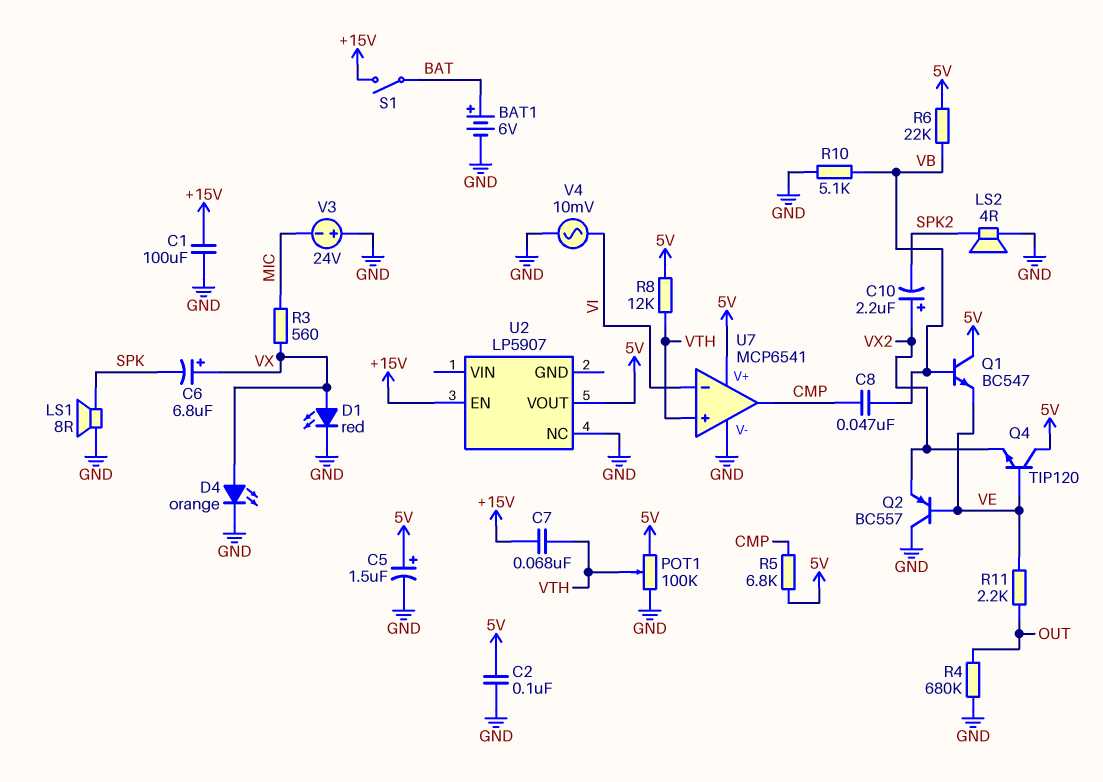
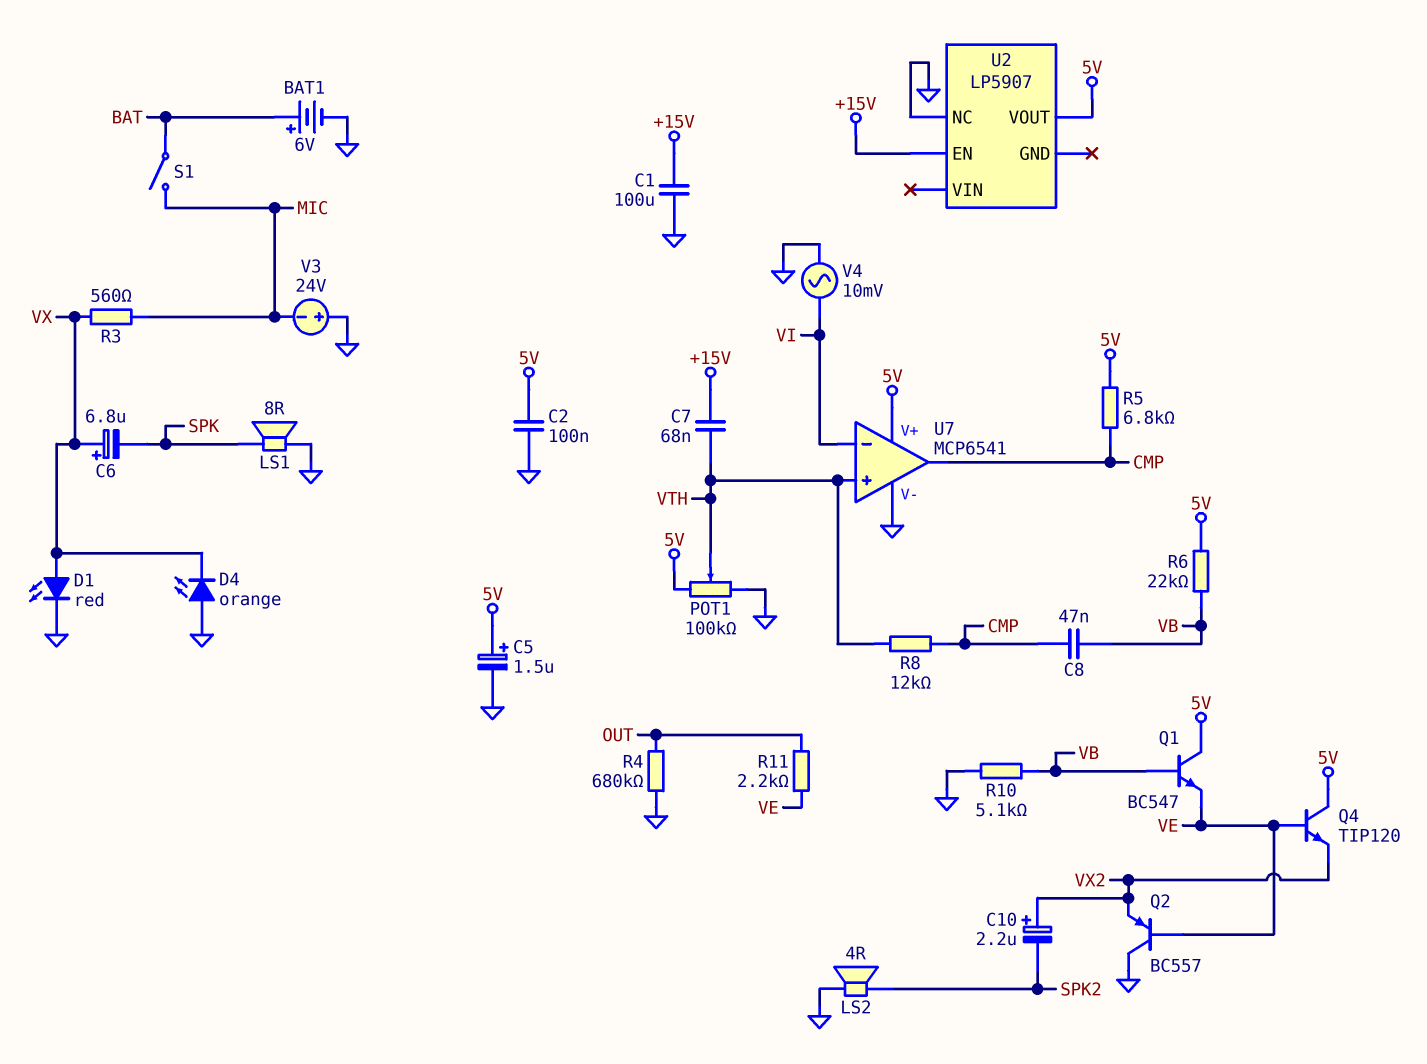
D4: LED orange (A VX, K GND) -> LED orange (A GND, K VX)
R8: 12k (5V, VTH) -> 12k (CMP, VTH)
S1: switch (+15V, BAT) -> switch (BAT, MIC)

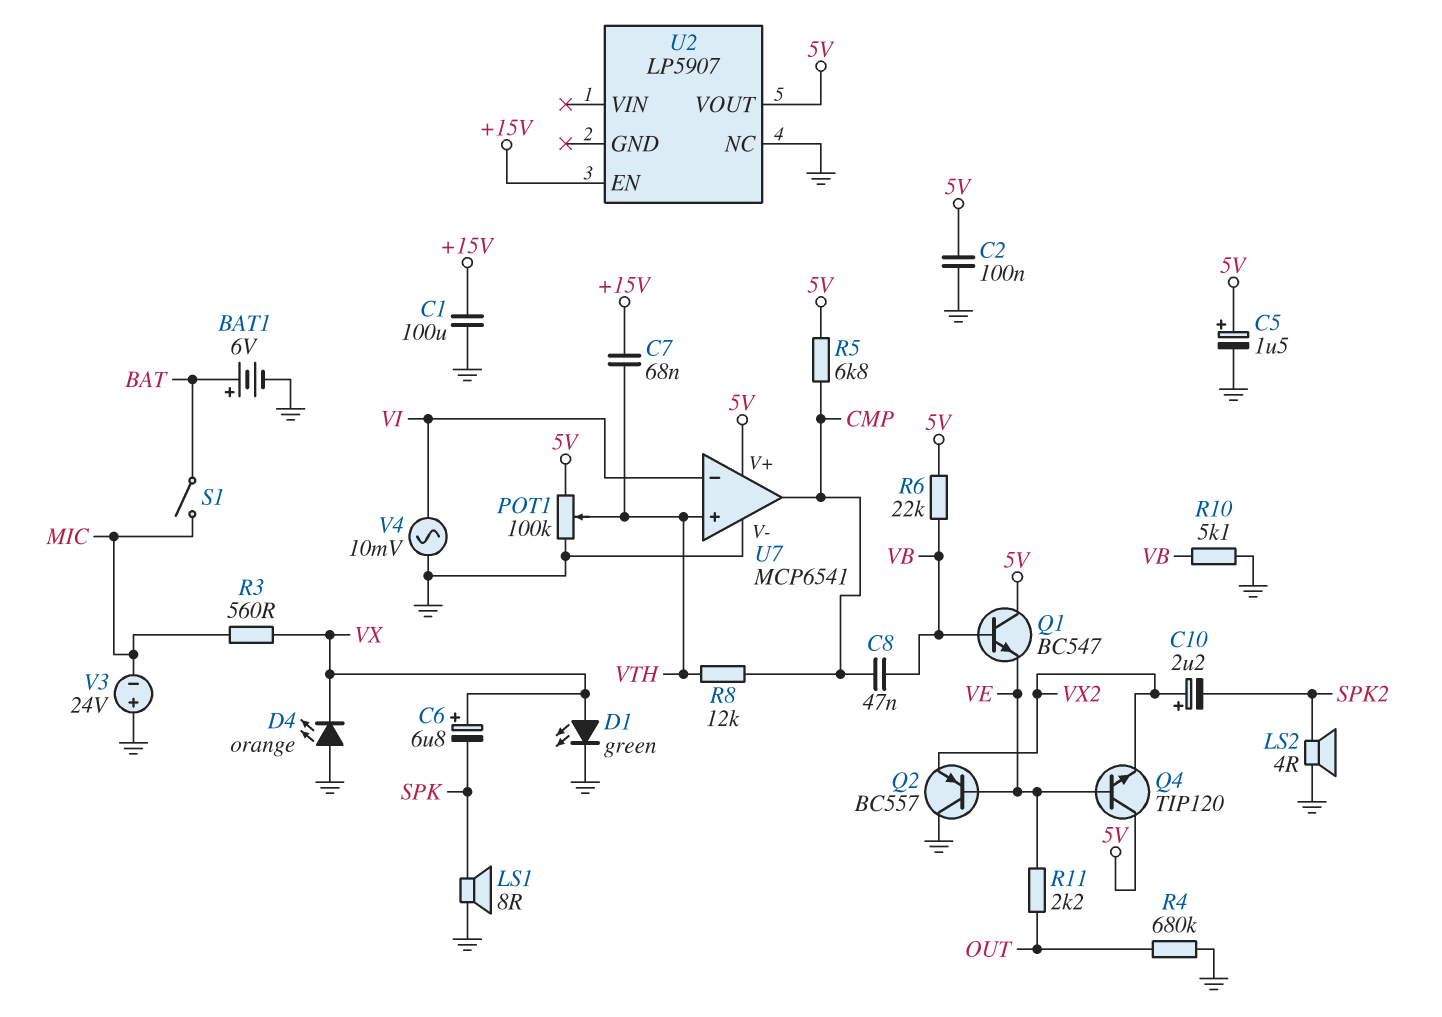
D1: LED red (A VX, K GND) -> LED green (A VX, K GND)

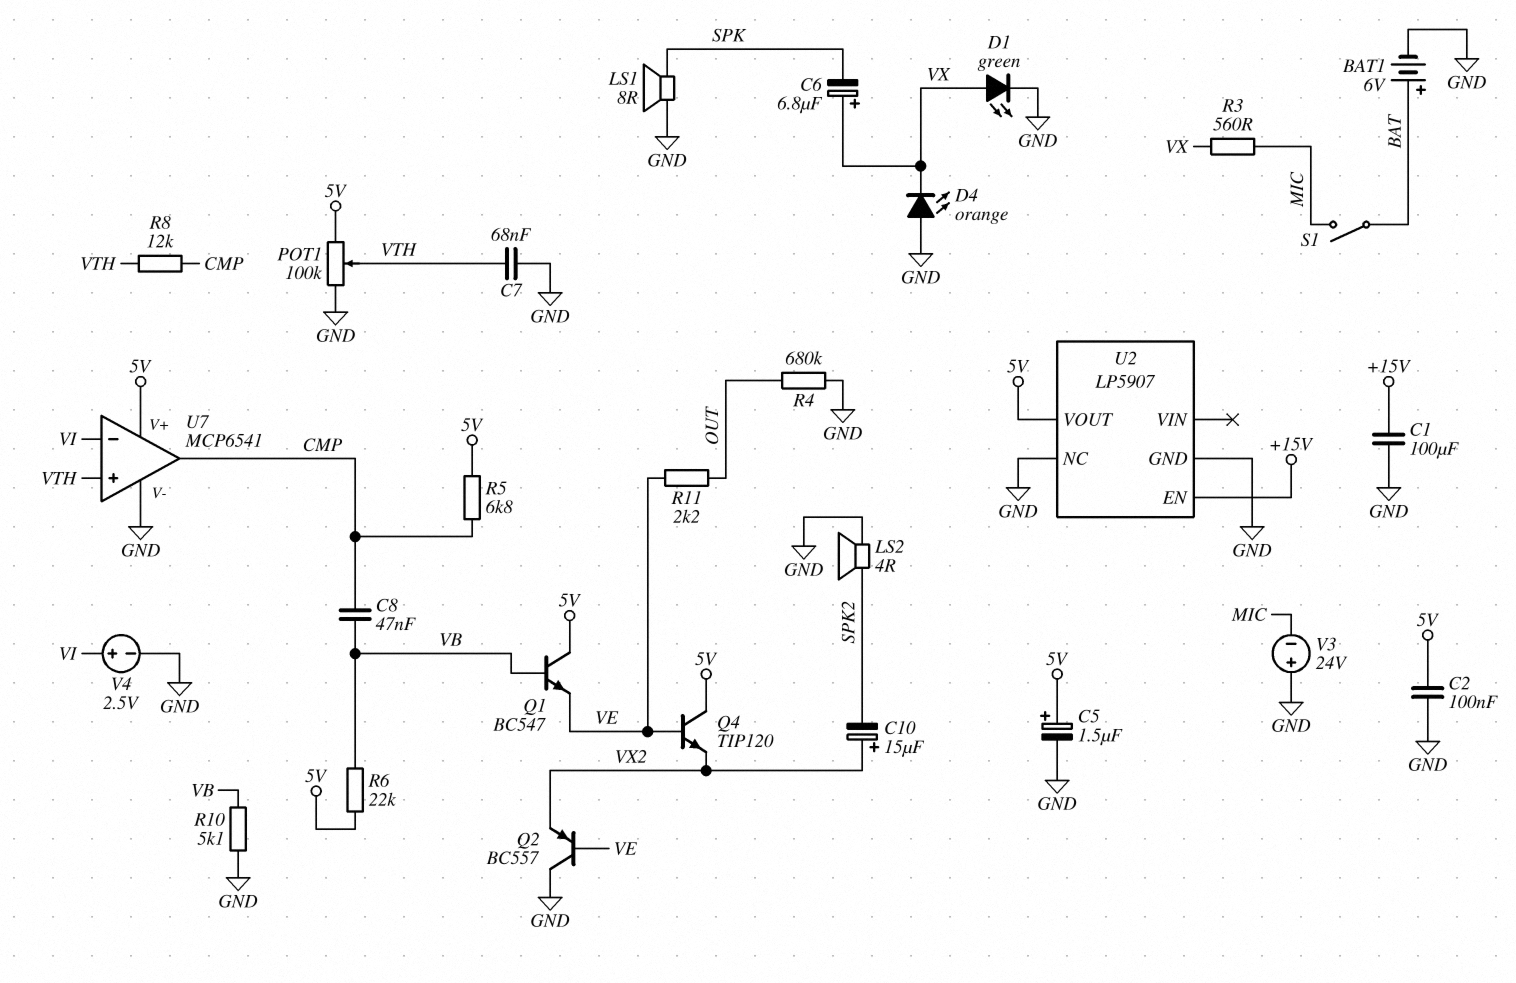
C7: 68nF (+15V, VTH) -> 68nF (GND, VTH)
C10: 2.2uF (plus VX2, minus SPK2) -> 15uF (plus VX2, minus SPK2)
U2 pin GND: none -> GND
V4: AC 10mV (GND, VI) -> 2.5V (plus VI, minus GND)

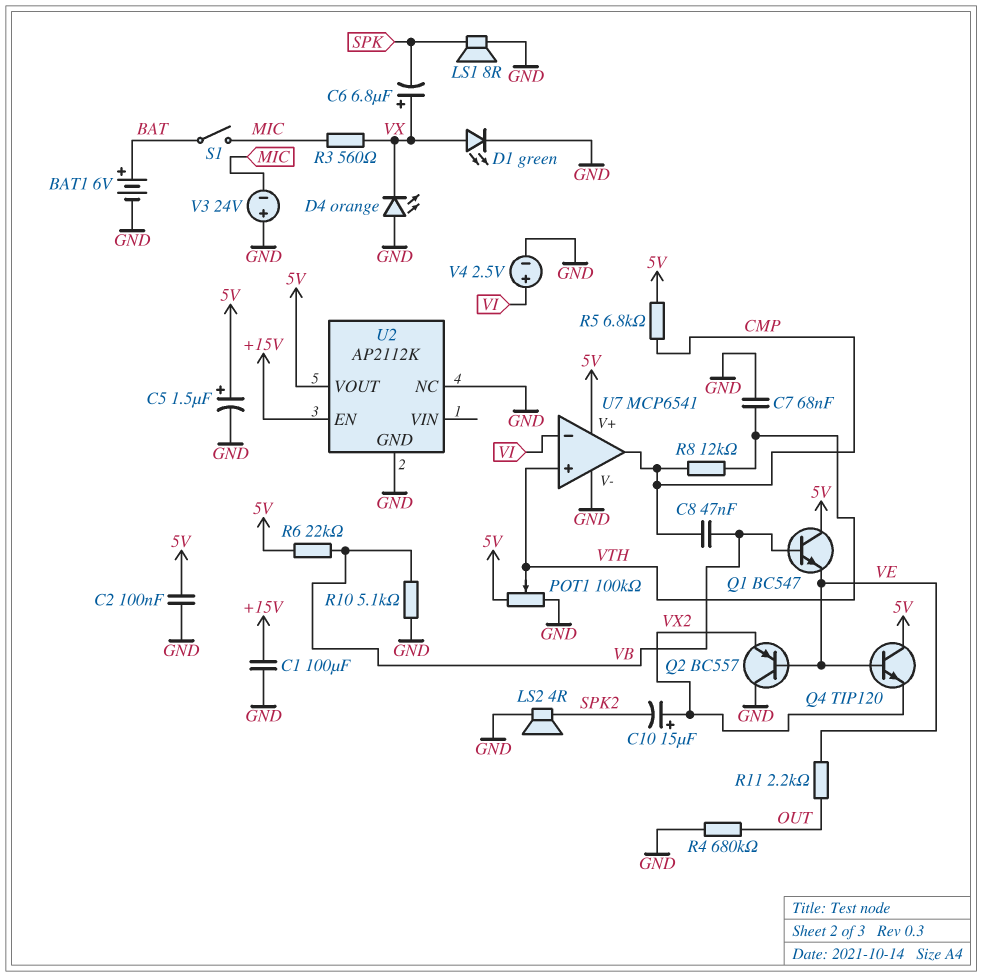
U2: LP5907 -> AP2112K

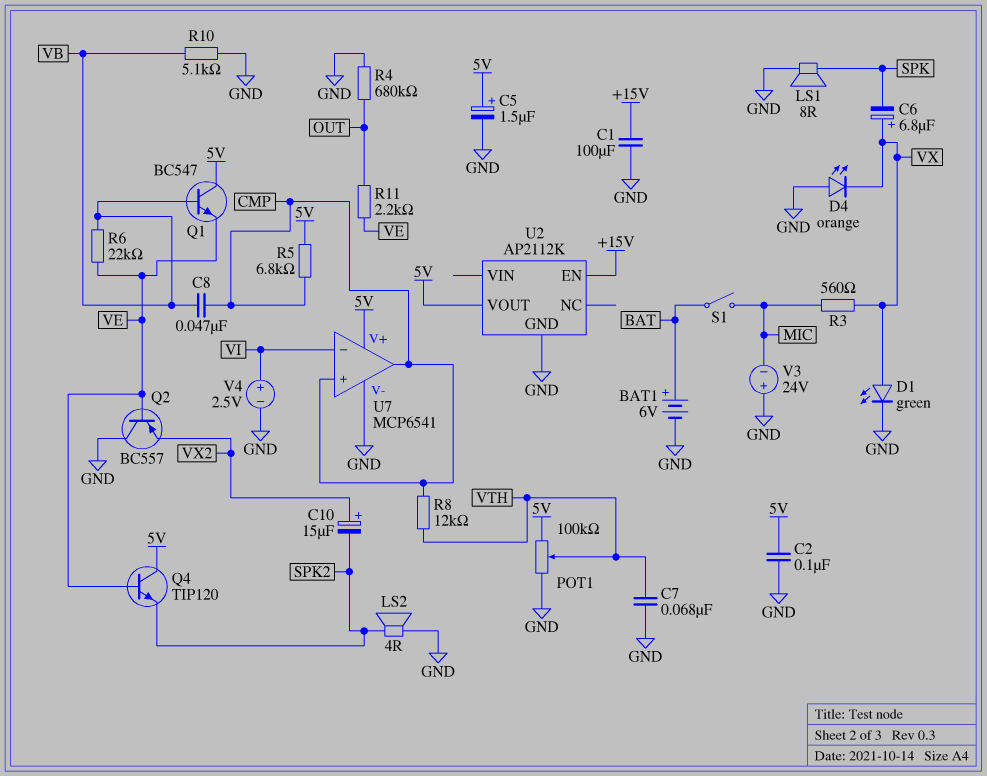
Q4: NPN TIP120 (B VE, C 5V, E VX2) -> NPN TIP120 (B VE, C 5V, E SPK2)
R6: 22k (5V, VB) -> 22k (VB, VE)
U2 pin NC: GND -> none
U7 pin in+: VTH -> CMP

